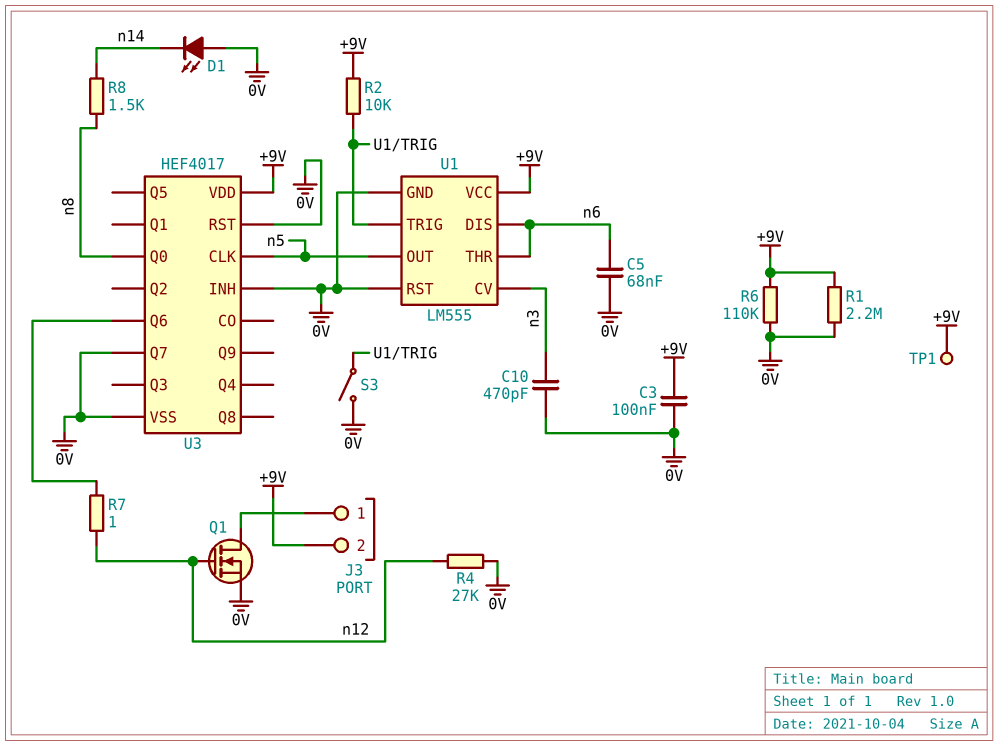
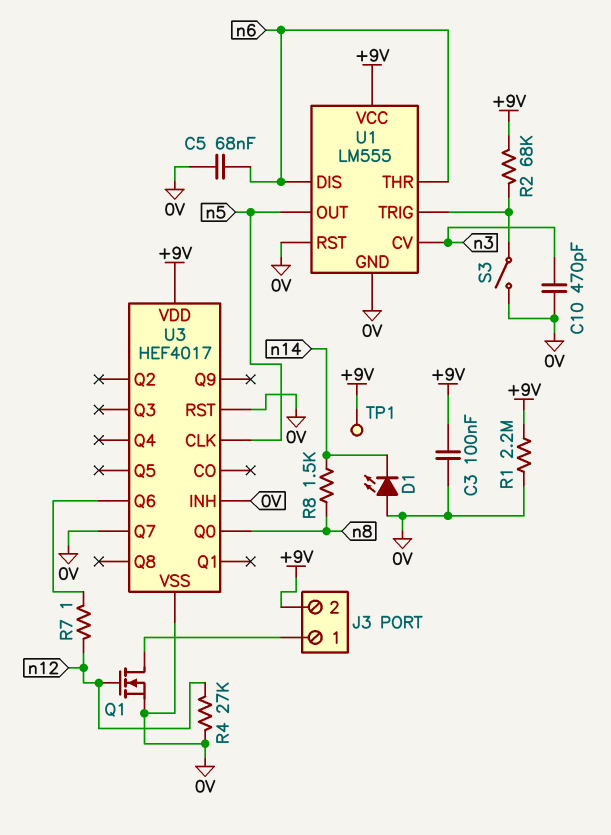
R2: 10k (+9V, U1/TRIG) -> 68k (+9V, U1/TRIG)
R6: 110k (+9V, 0V) -> none

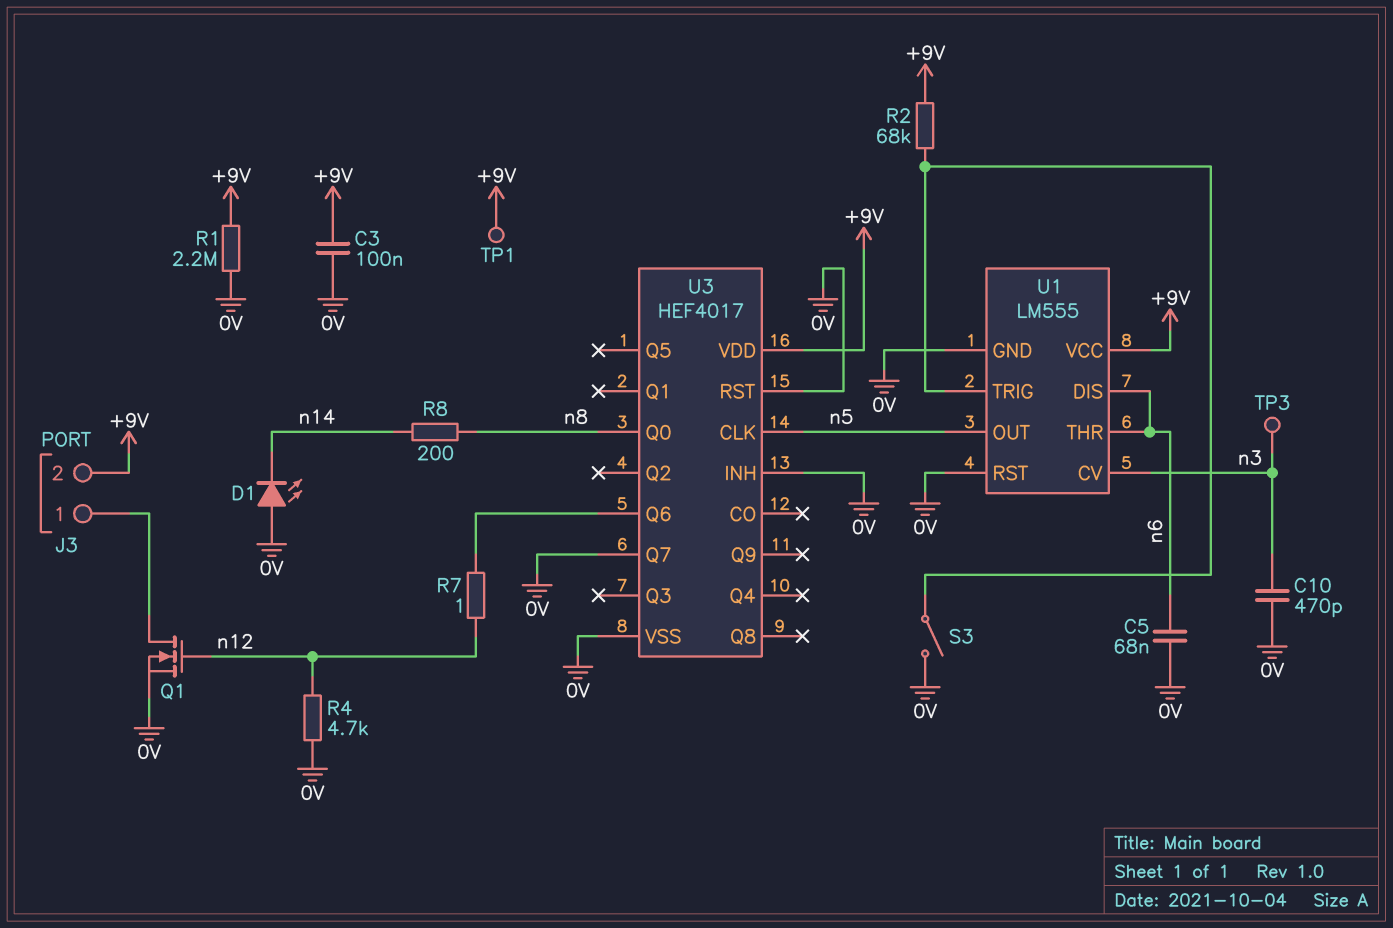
R4: 27k (0V, n12) -> 4.7k (0V, n12)
R8: 1.5k (n8, n14) -> 200 (n8, n14)
TP3: none -> test point (n3)

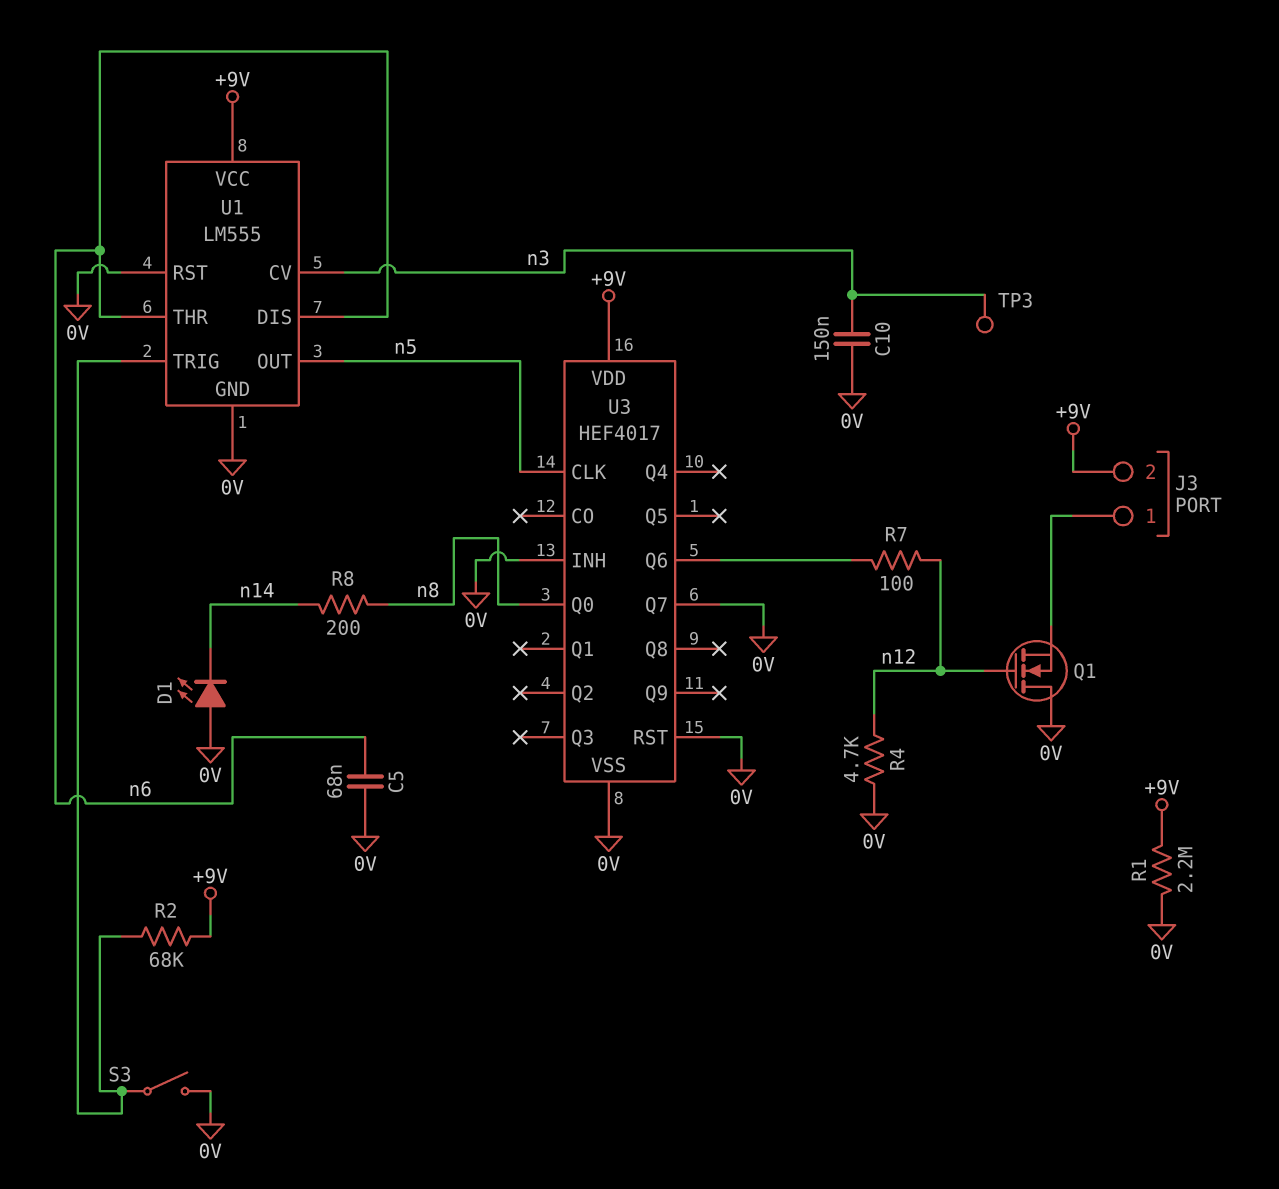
C3: 100nF (+9V, 0V) -> none
C10: 470pF (0V, n3) -> 150nF (0V, n3)
Q1: NMOS (G n12, D J3/1, S 0V) -> NMOS (G n12, D 0V, S J3/1)
R7: 1 (U3/Q6, n12) -> 100 (U3/Q6, n12)
TP1: test point (+9V) -> none

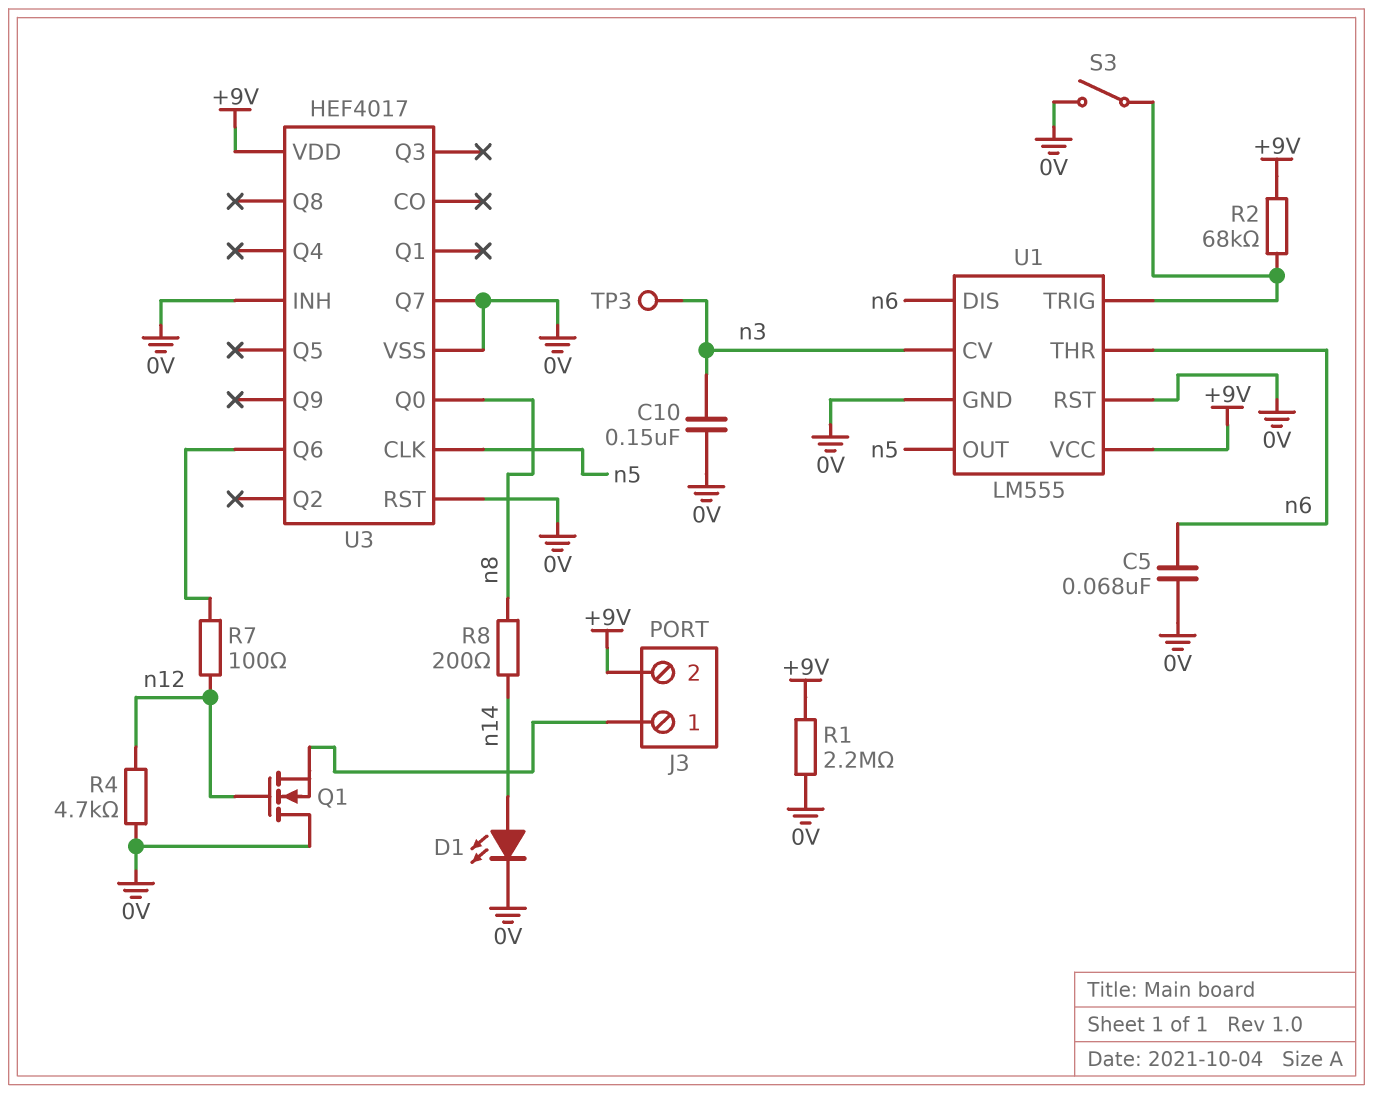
D1: LED (A 0V, K n14) -> LED (A n14, K 0V)

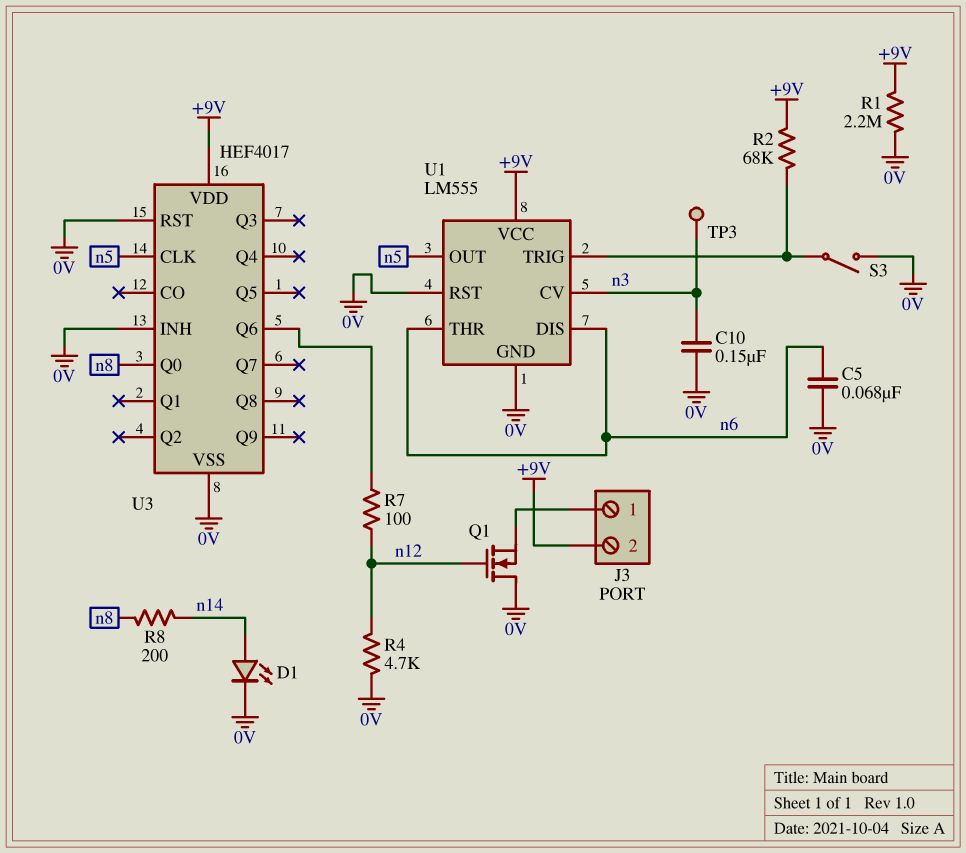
U3 pin Q7: 0V -> none

